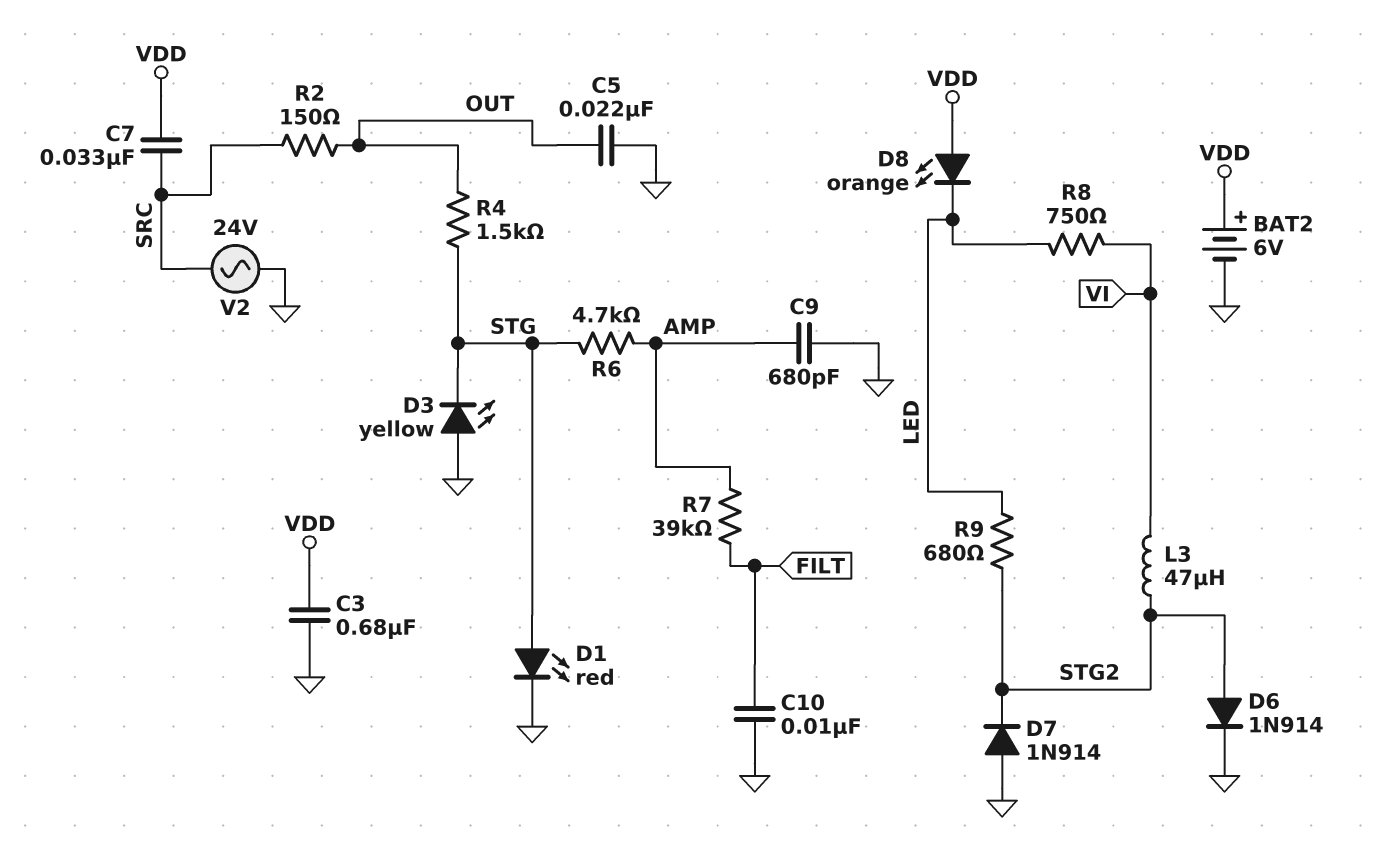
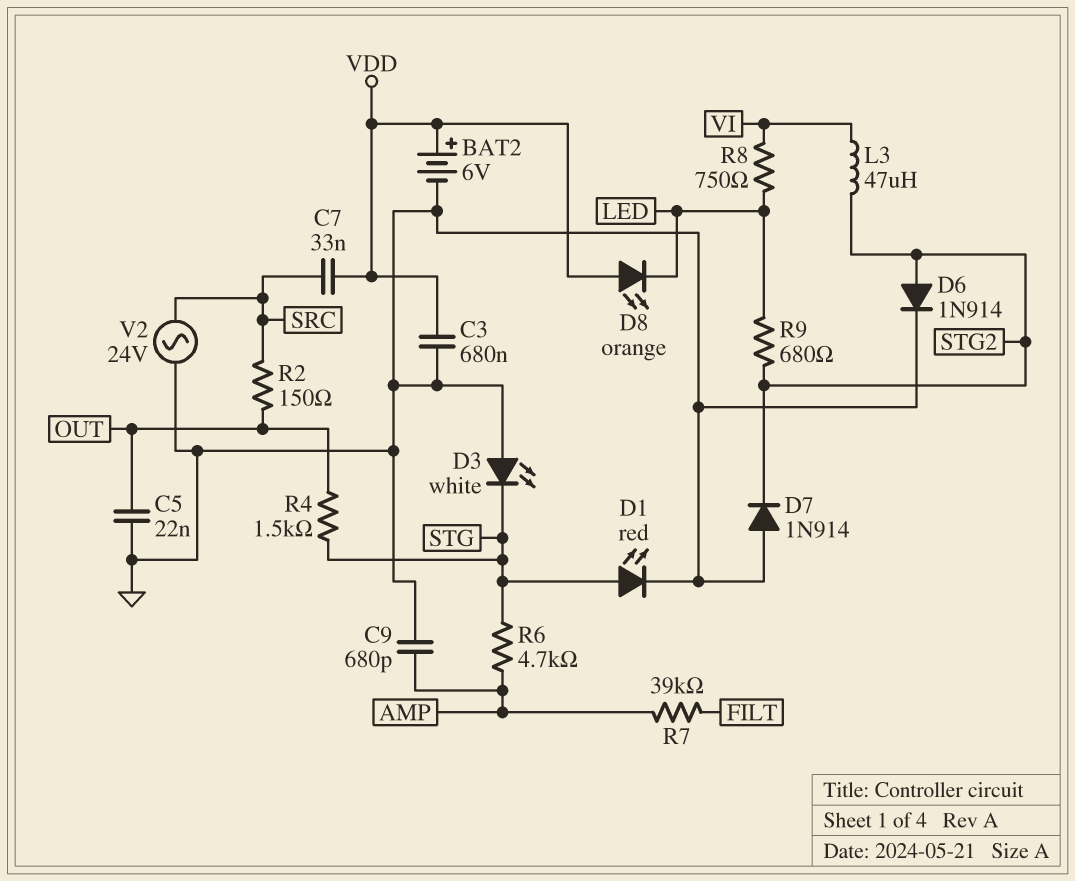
C10: 10nF (FILT, GND) -> none
D3: LED yellow (A GND, K STG) -> LED white (A GND, K STG)

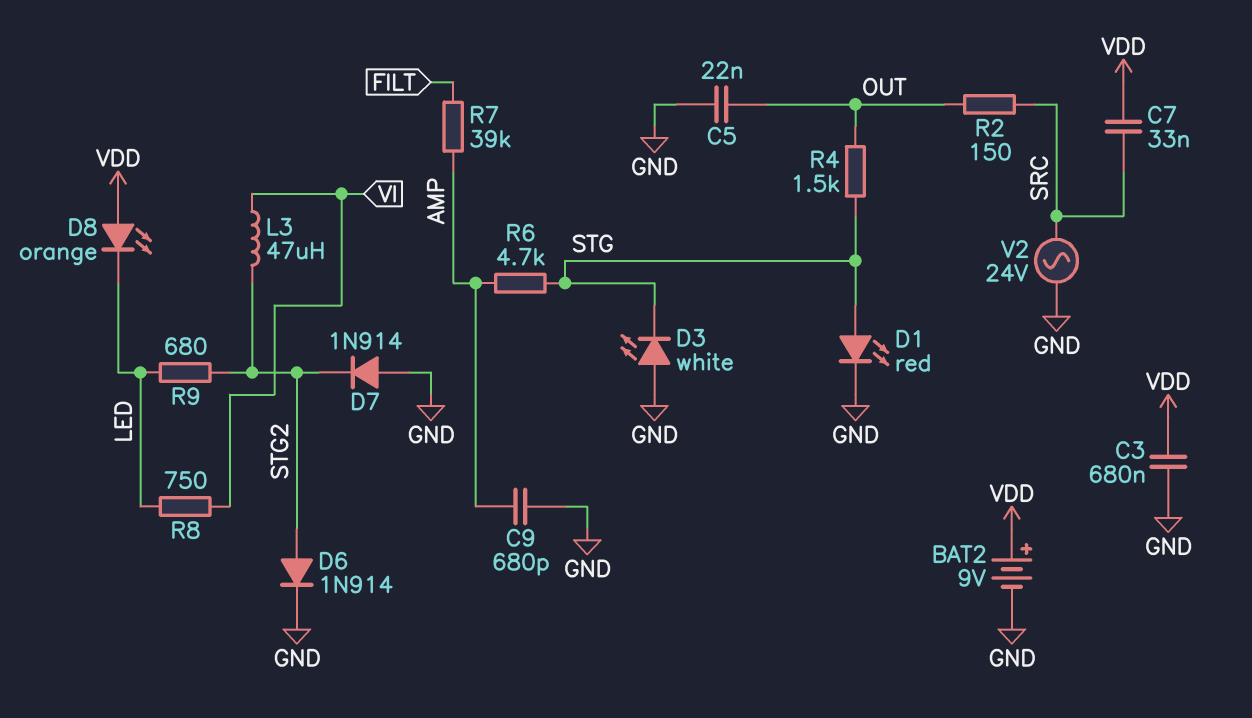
BAT2: 6V (plus VDD, minus GND) -> 9V (plus VDD, minus GND)

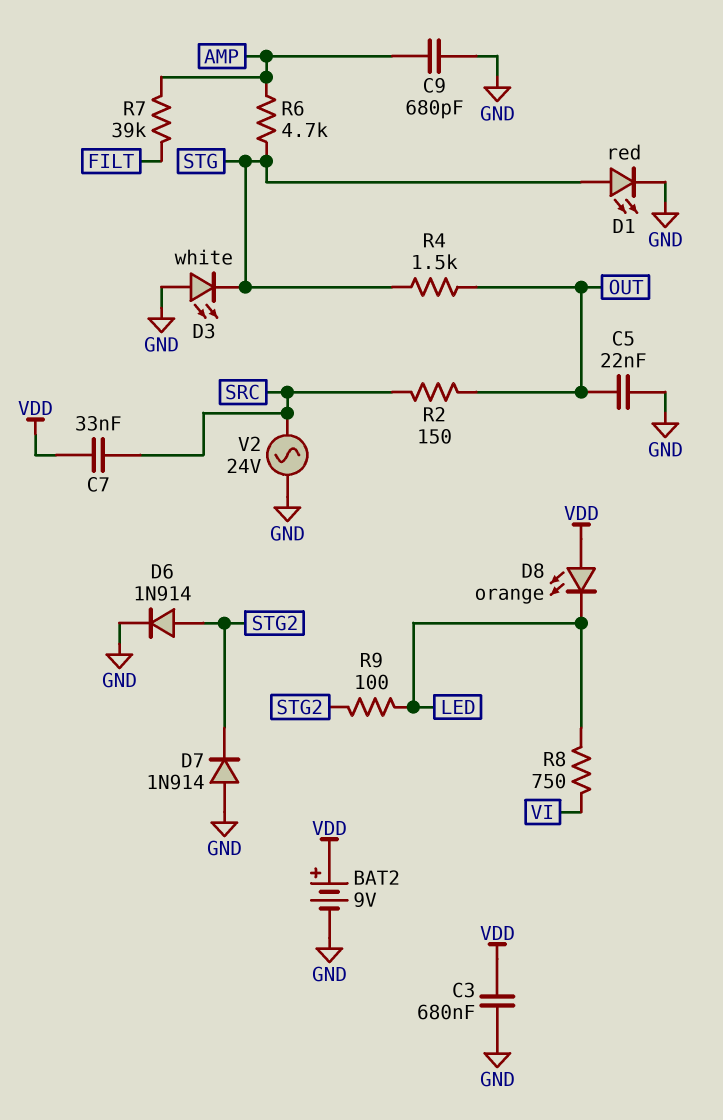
L3: 47uH (STG2, VI) -> none
R9: 680 (LED, STG2) -> 100 (LED, STG2)

